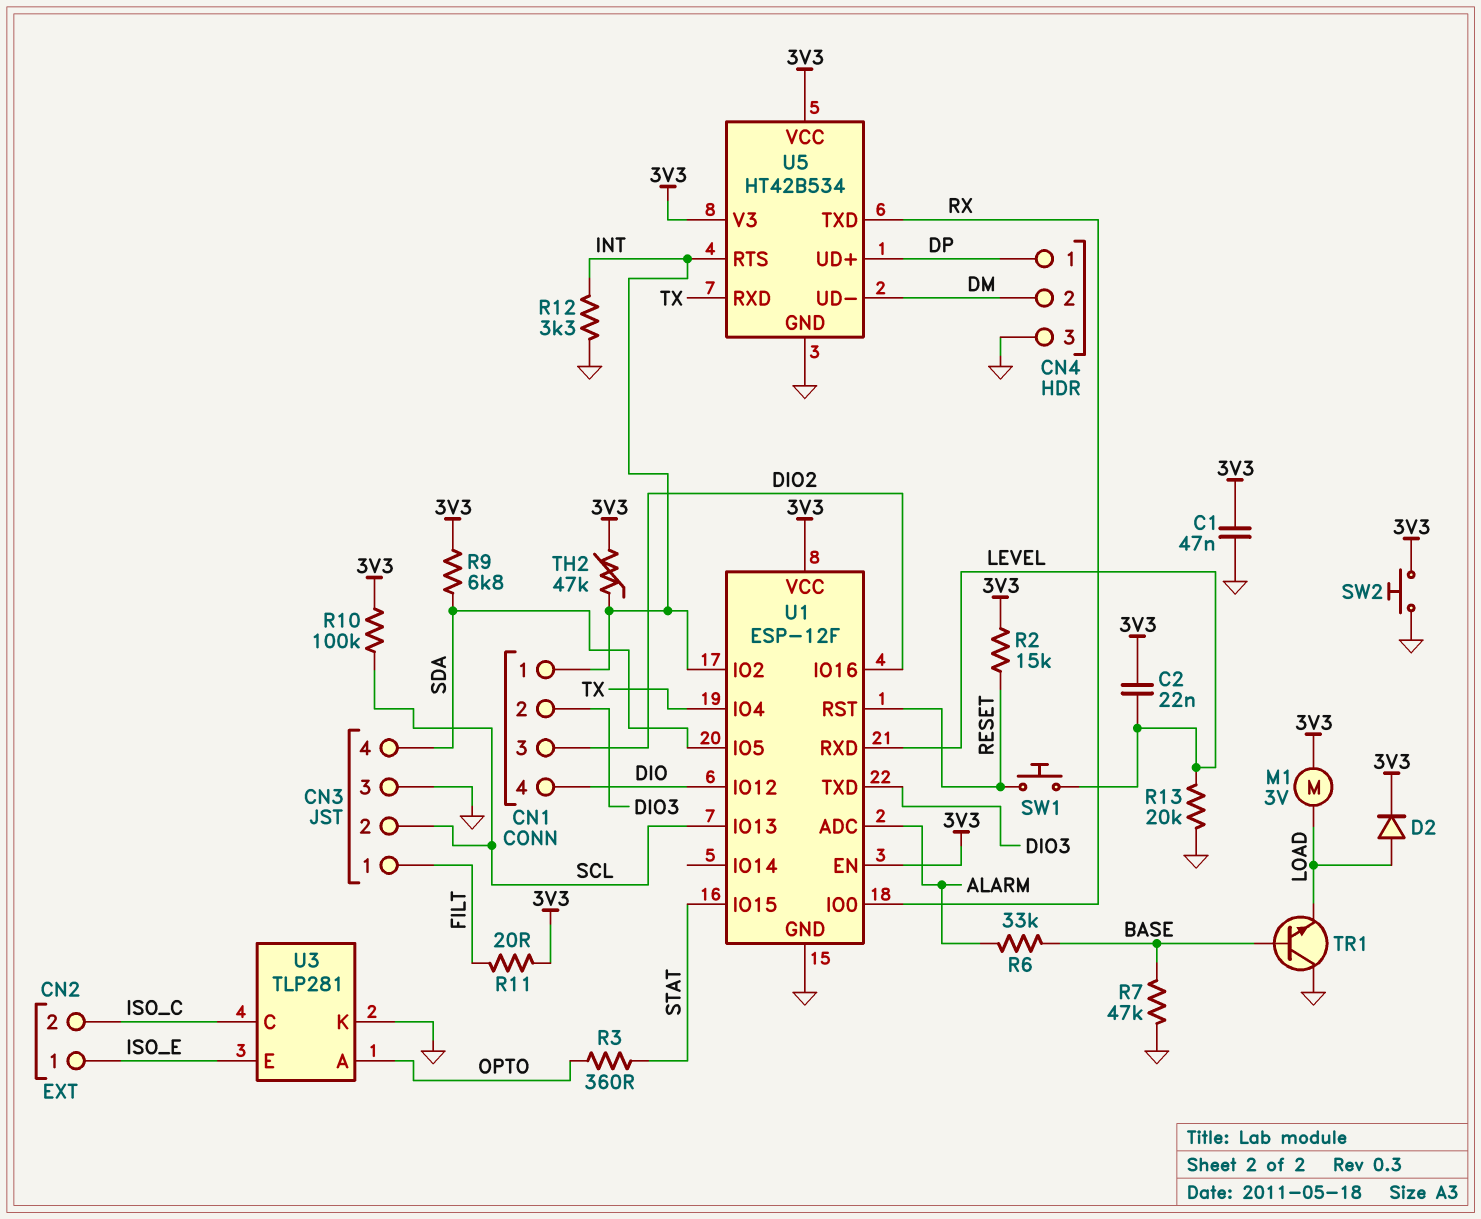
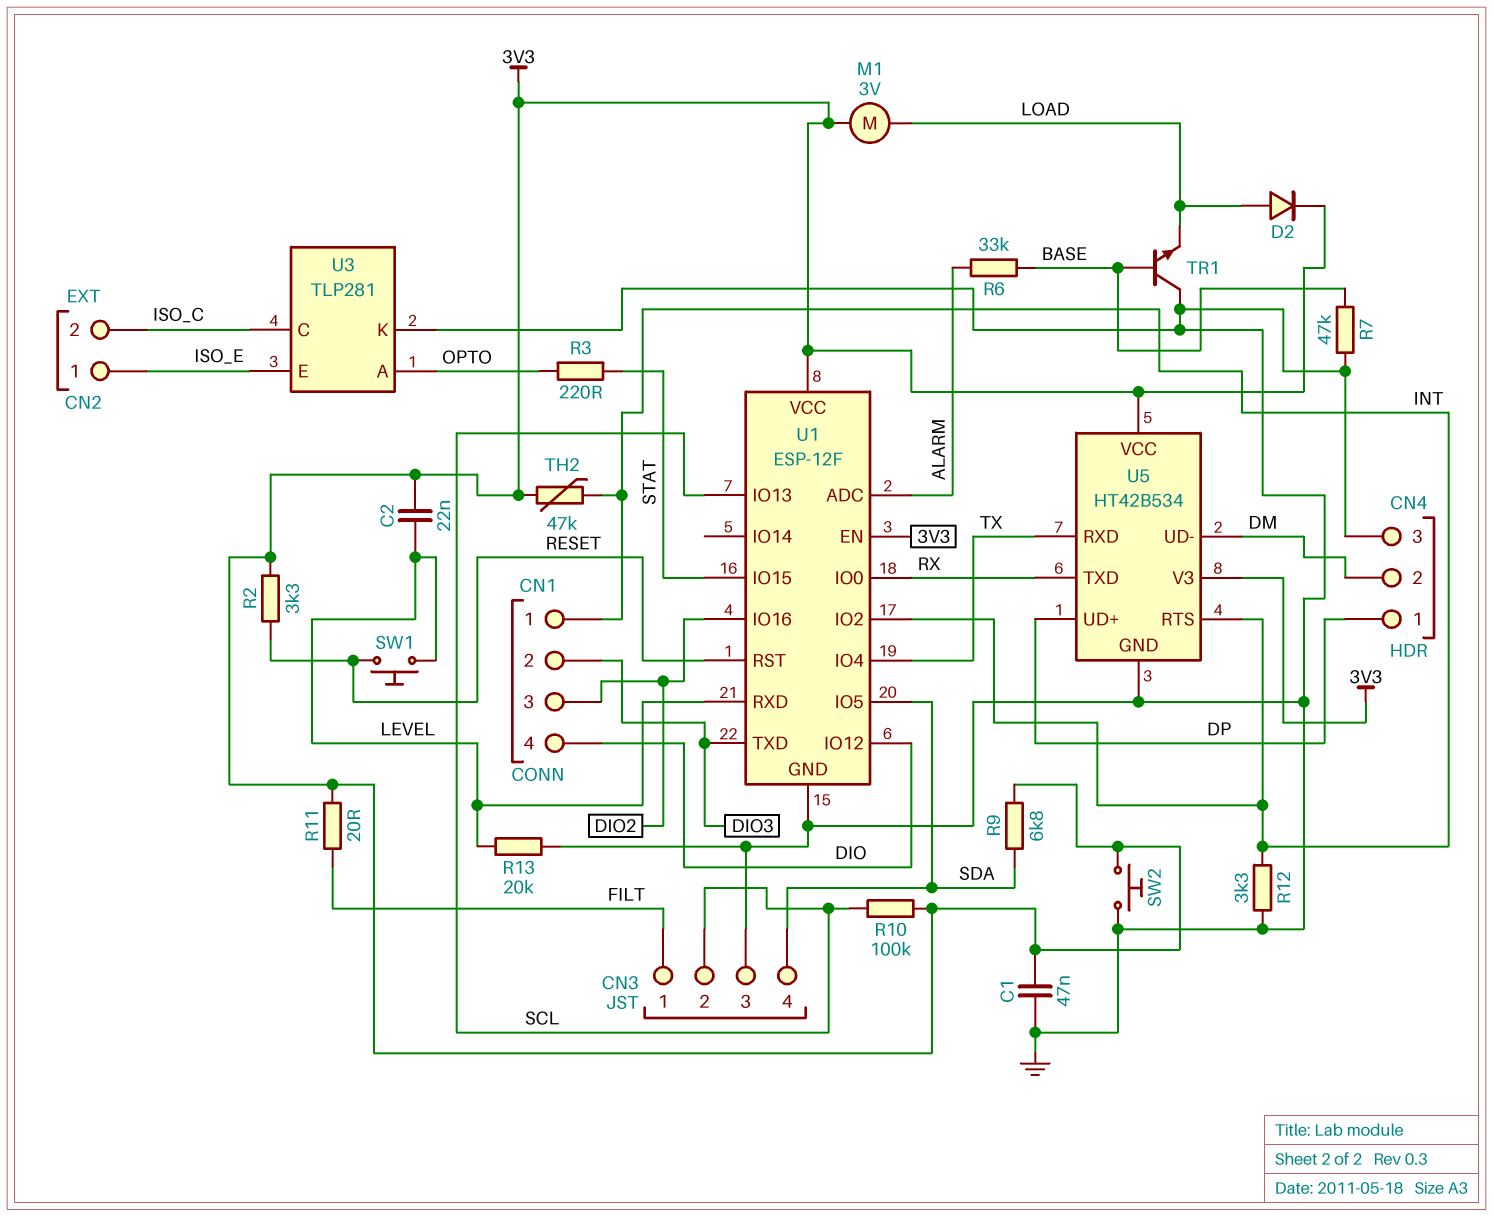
R2: 15k (3V3, RESET) -> 3.3k (3V3, RESET)
R3: 360 (OPTO, STAT) -> 220 (OPTO, STAT)

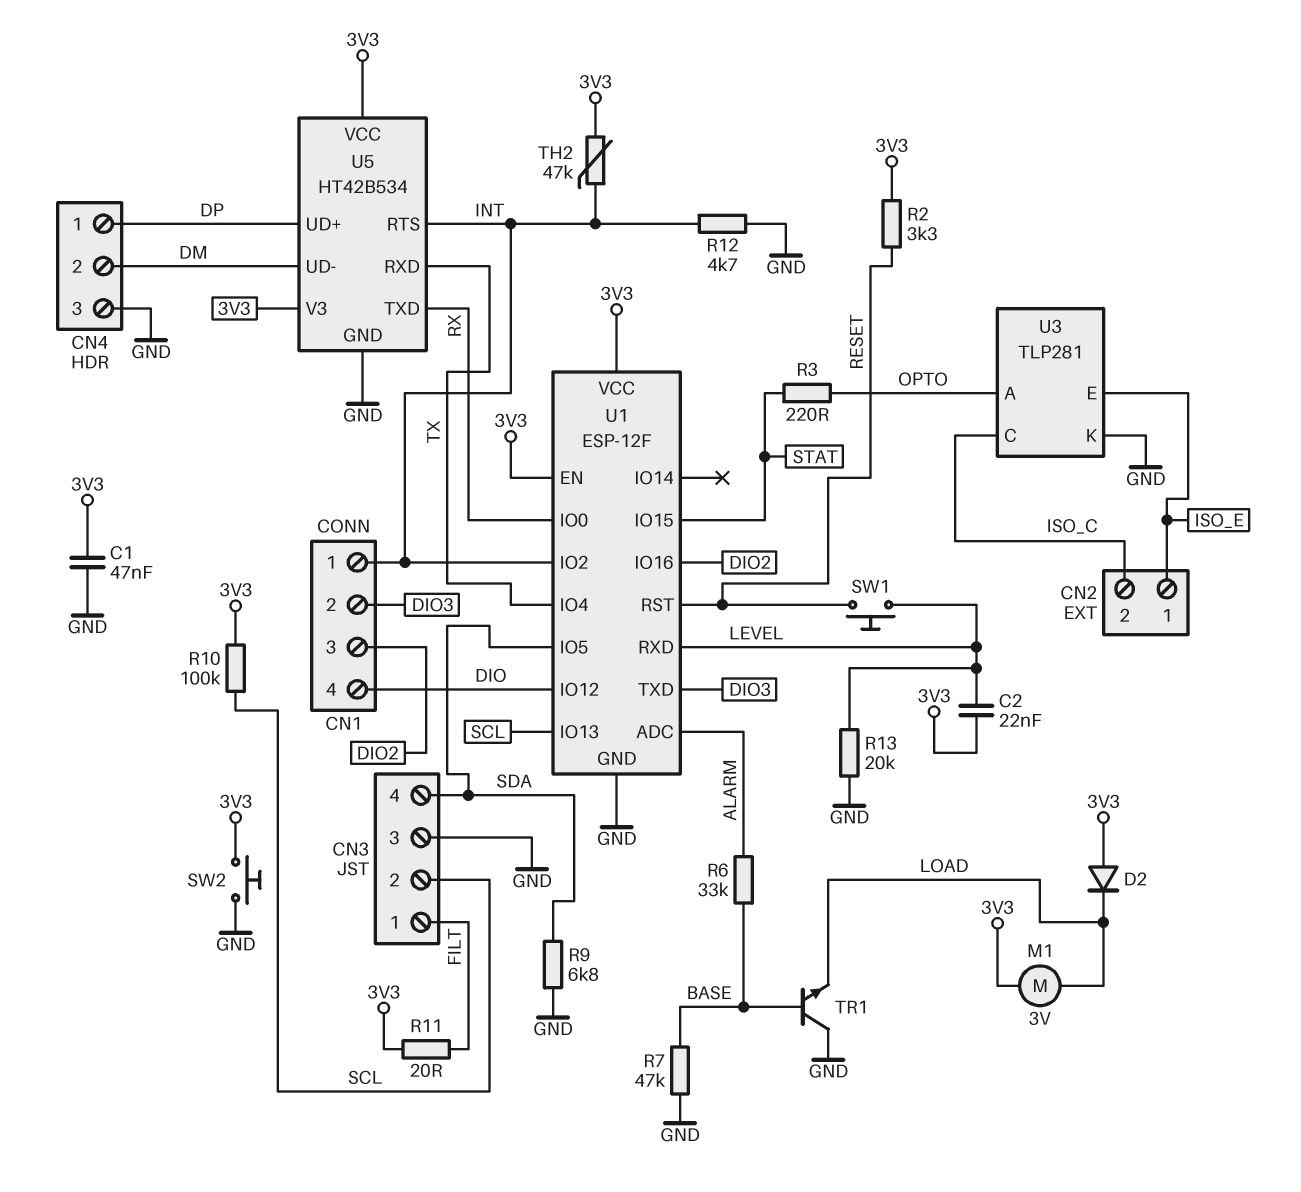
D2: diode (A LOAD, K 3V3) -> diode (A 3V3, K LOAD)
R9: 6.8k (3V3, SDA) -> 6.8k (GND, SDA)
R12: 3.3k (GND, INT) -> 4.7k (GND, INT)

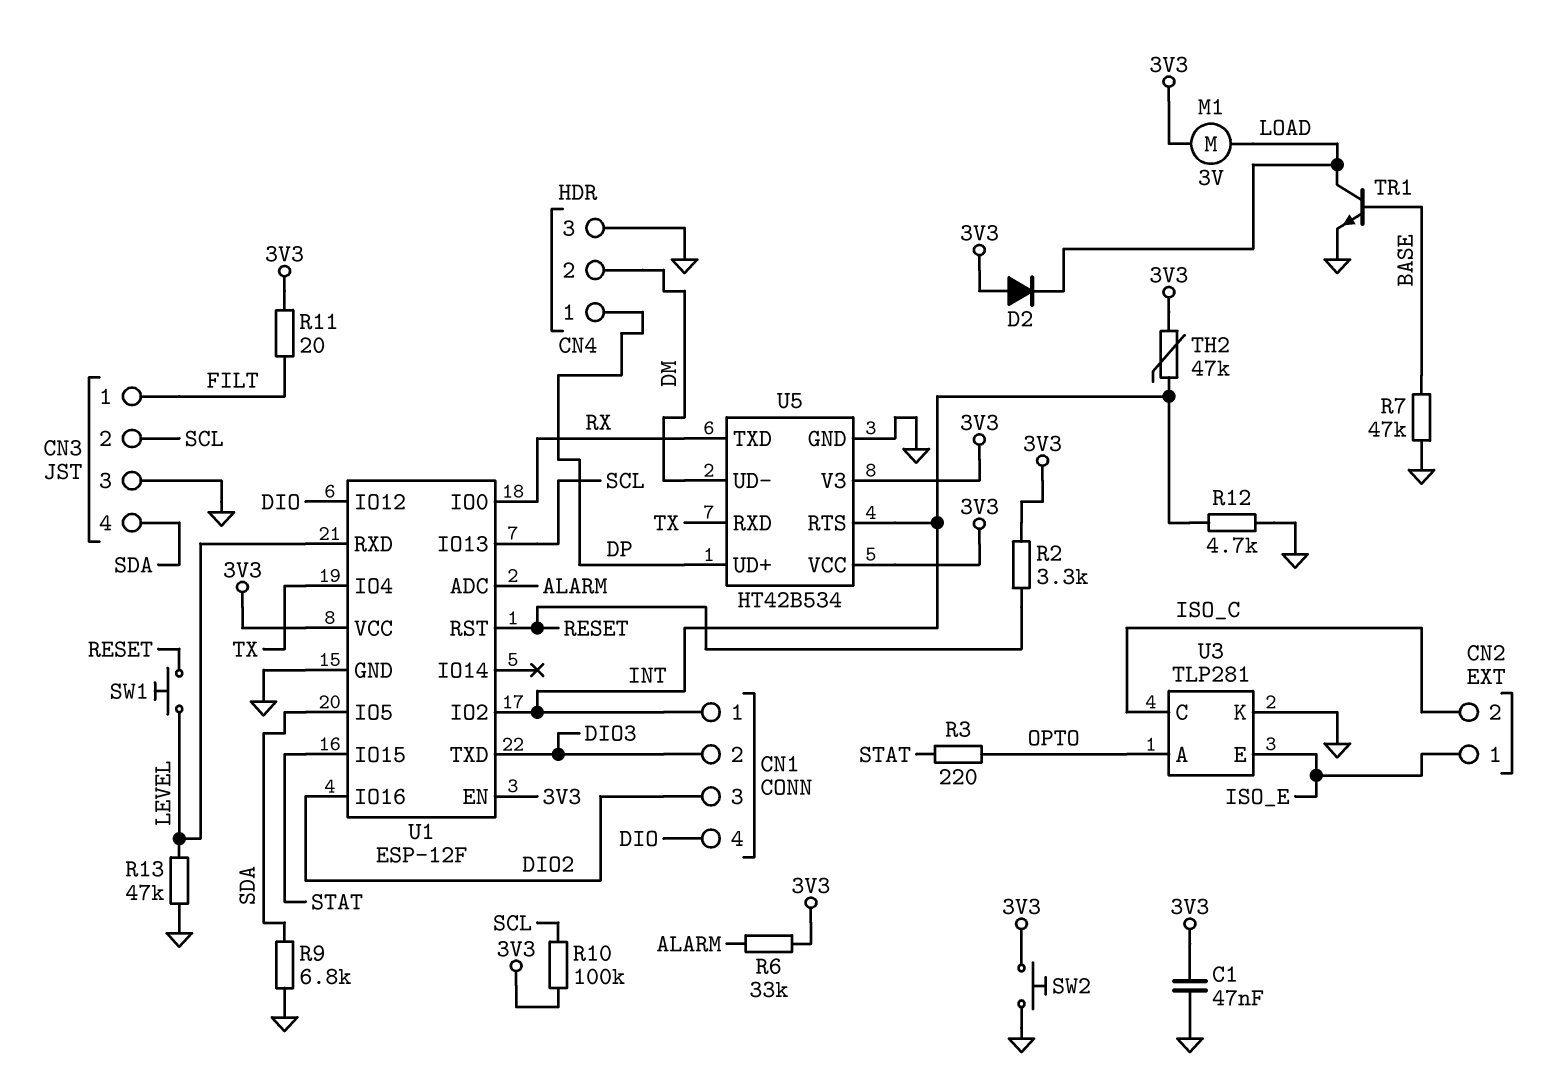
C2: 22nF (3V3, LEVEL) -> none
R6: 33k (ALARM, BASE) -> 33k (3V3, ALARM)
R13: 20k (GND, LEVEL) -> 47k (GND, LEVEL)
TR1: NPN (B BASE, C GND, E LOAD) -> NPN (B BASE, C LOAD, E GND)

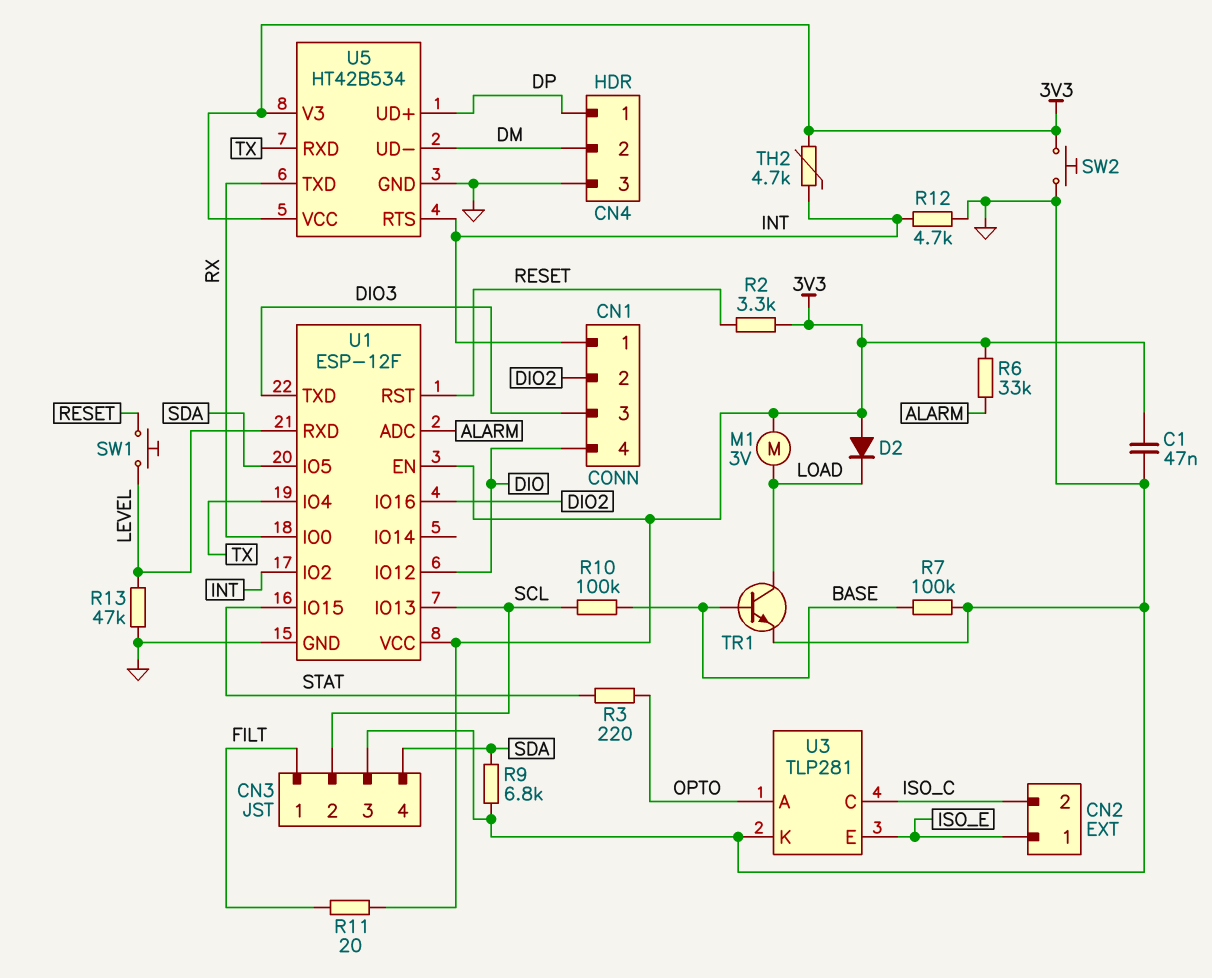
CN1 pin 2: DIO3 -> DIO2
CN1 pin 3: DIO2 -> DIO3
R7: 47k (BASE, GND) -> 100k (BASE, GND)
R10: 100k (3V3, SCL) -> 100k (BASE, SCL)
TH2: 47k (3V3, INT) -> 4.7k (3V3, INT)

